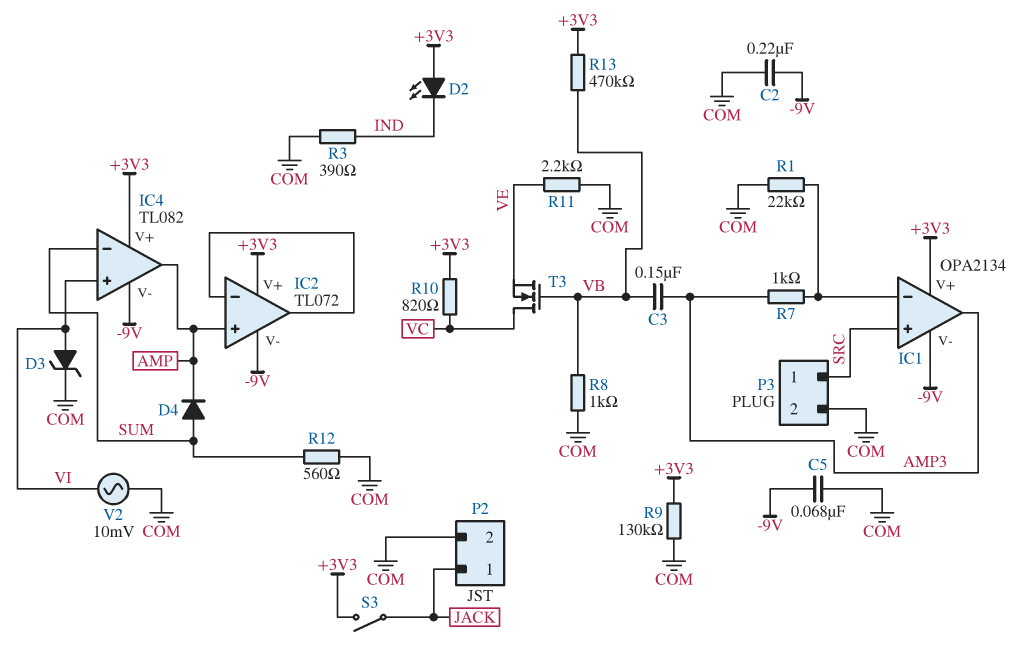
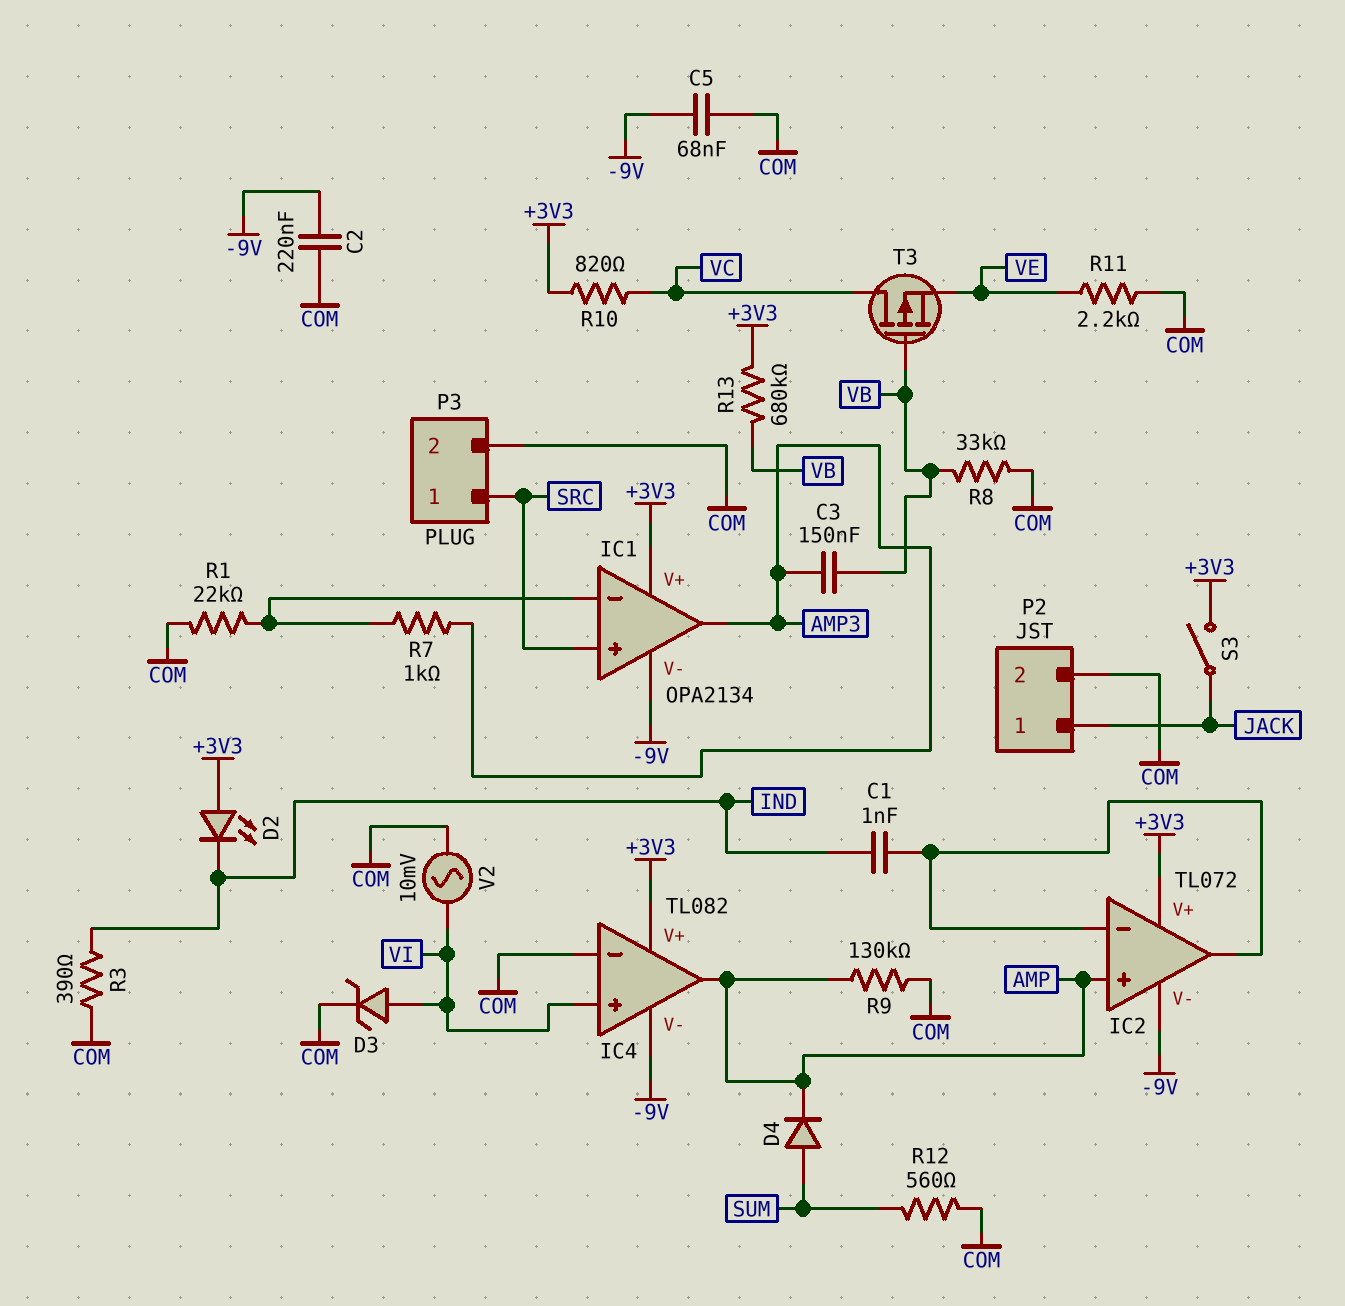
C1: none -> 1nF (IC2/in-, IND)
IC4 pin in-: SUM -> COM
R8: 1k (COM, VB) -> 33k (COM, VB)
R9: 130k (+3V3, COM) -> 130k (AMP, COM)
R13: 470k (+3V3, VB) -> 680k (+3V3, VB)
T3: NMOS (G VB, D VC, S VE) -> PMOS (G VB, D VC, S VE)

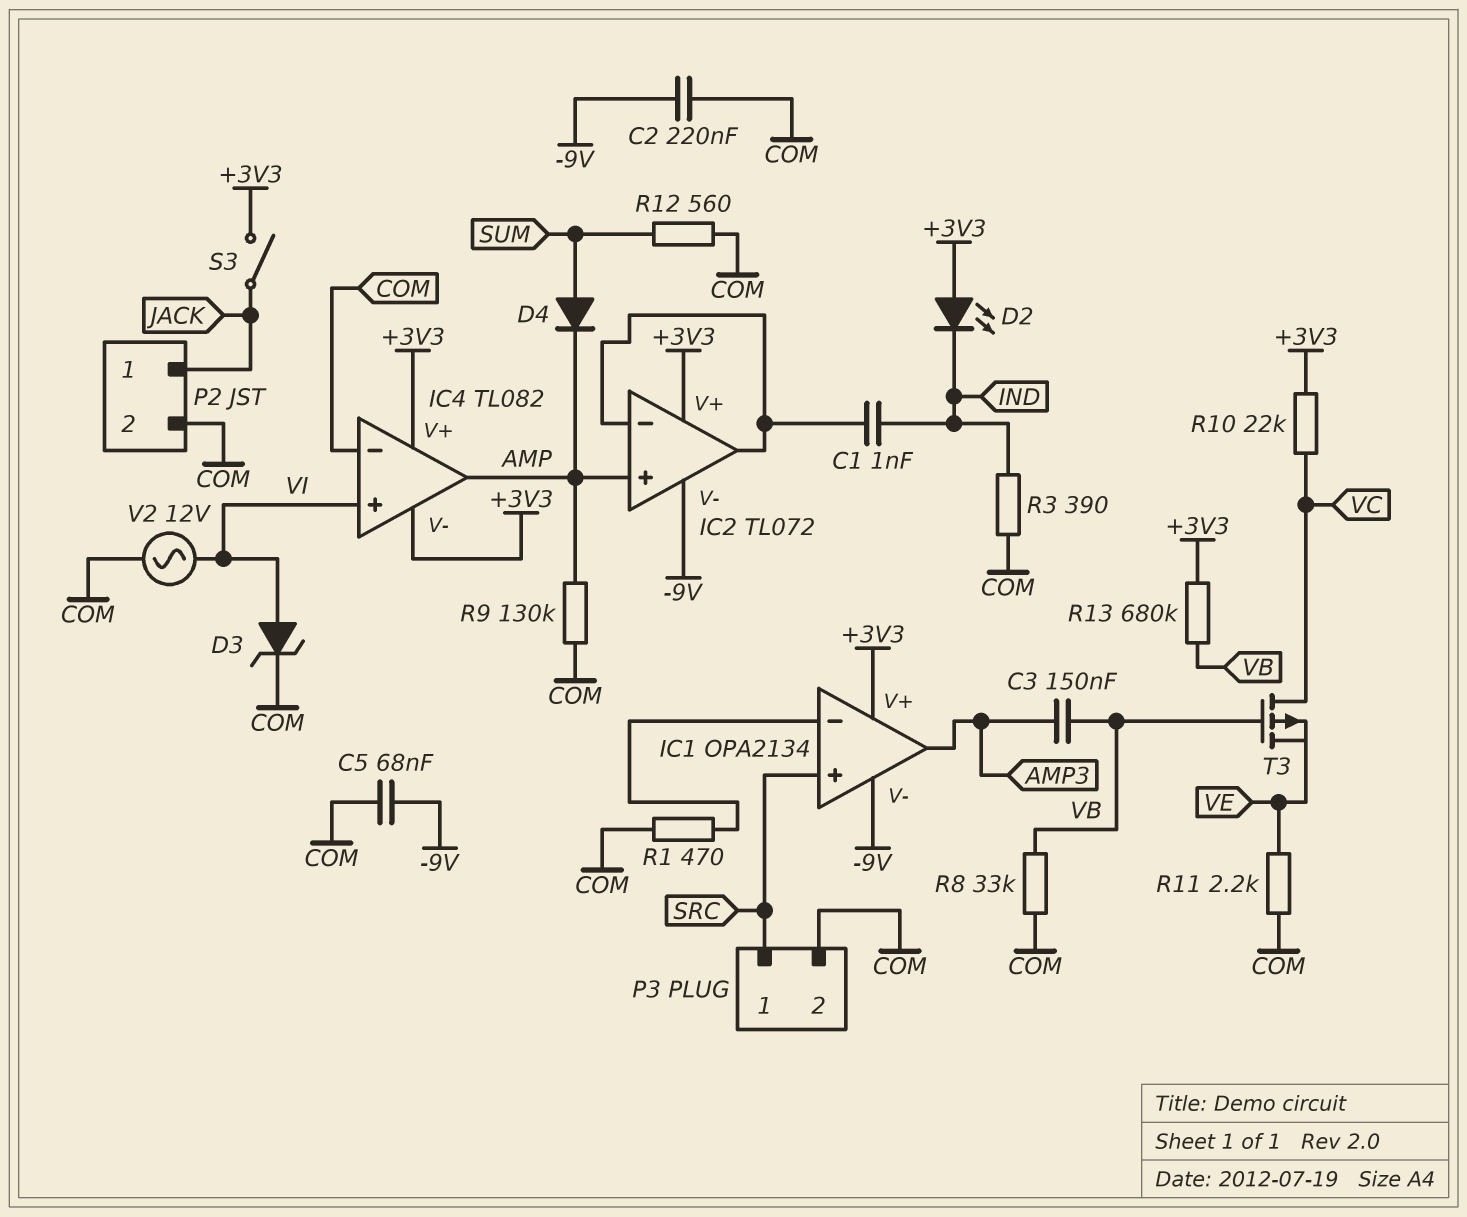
IC4 pin V-: -9V -> +3V3
R1: 22k (COM, IC1/in-) -> 470 (COM, IC1/in-)
R7: 1k (AMP3, IC1/in-) -> none
R10: 820 (+3V3, VC) -> 22k (+3V3, VC)
V2: AC 10mV (COM, VI) -> AC 12V (COM, VI)

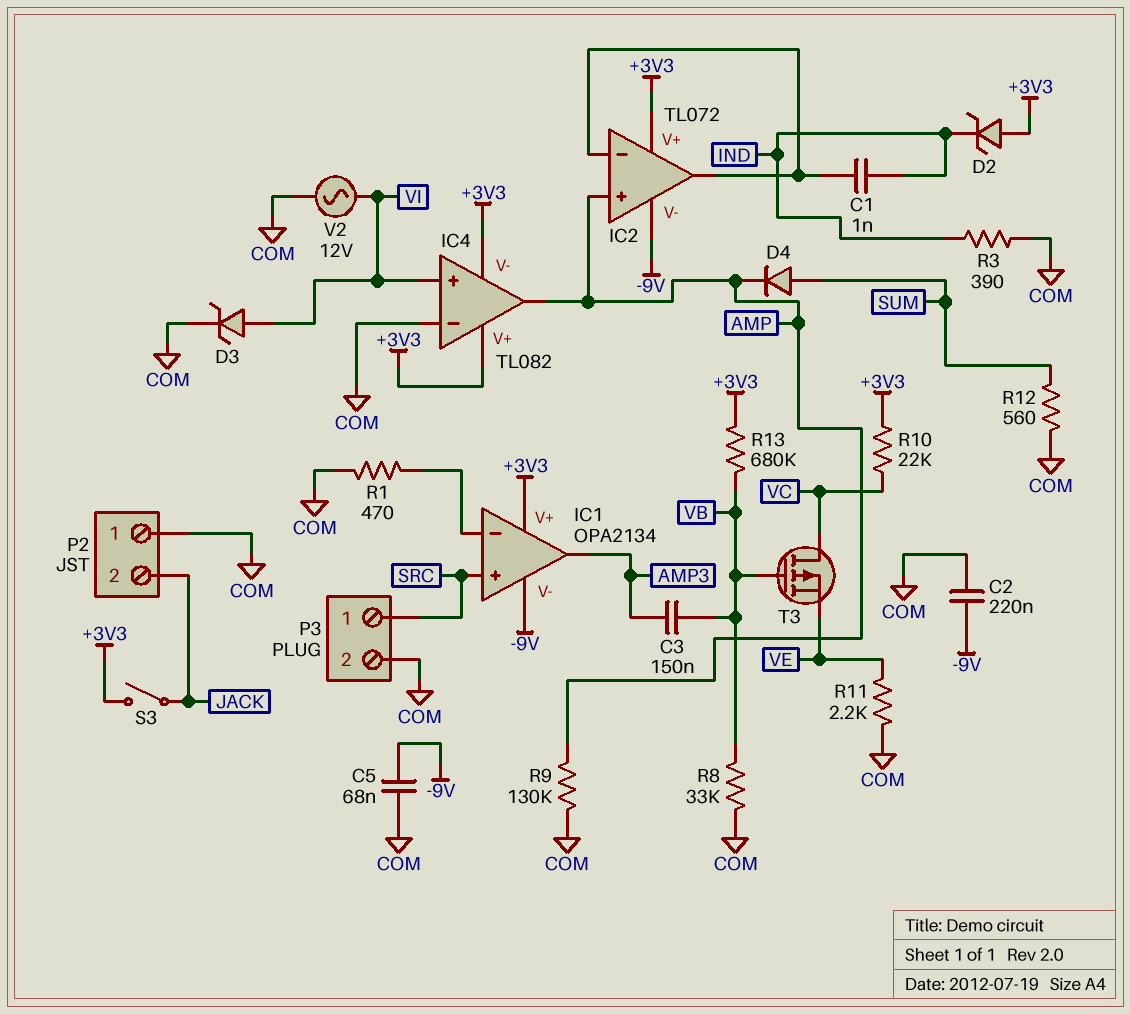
D2: LED (A +3V3, K IND) -> zener (A +3V3, K IND)
P2 pin 1: JACK -> COM
P2 pin 2: COM -> JACK

